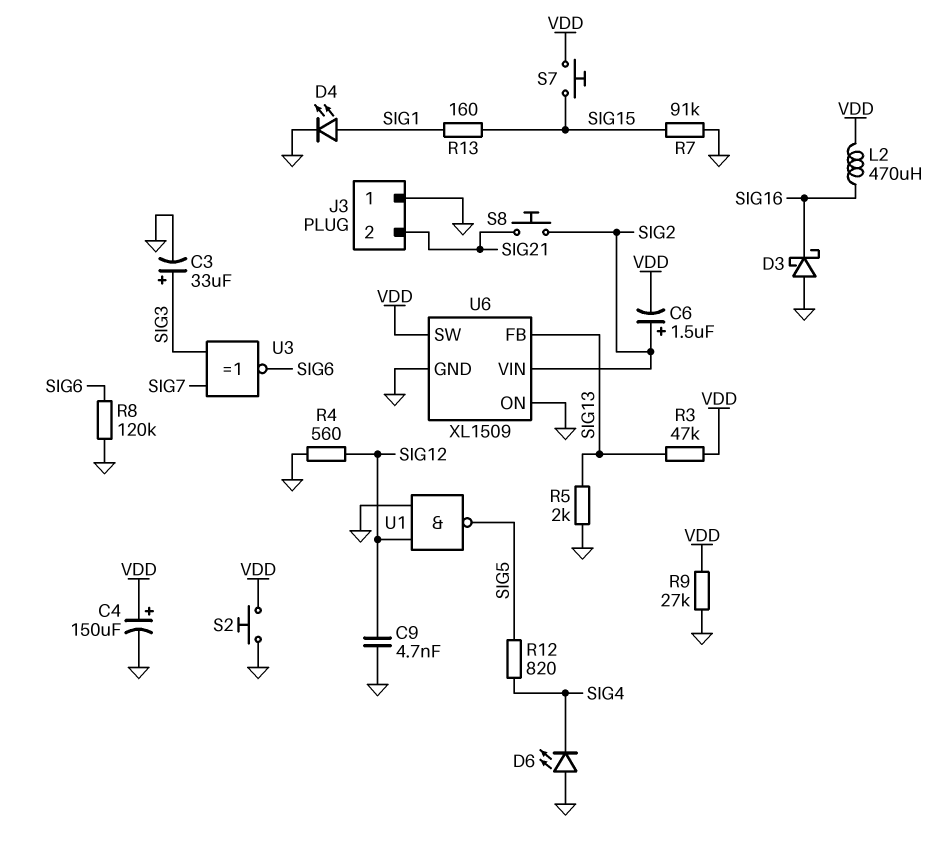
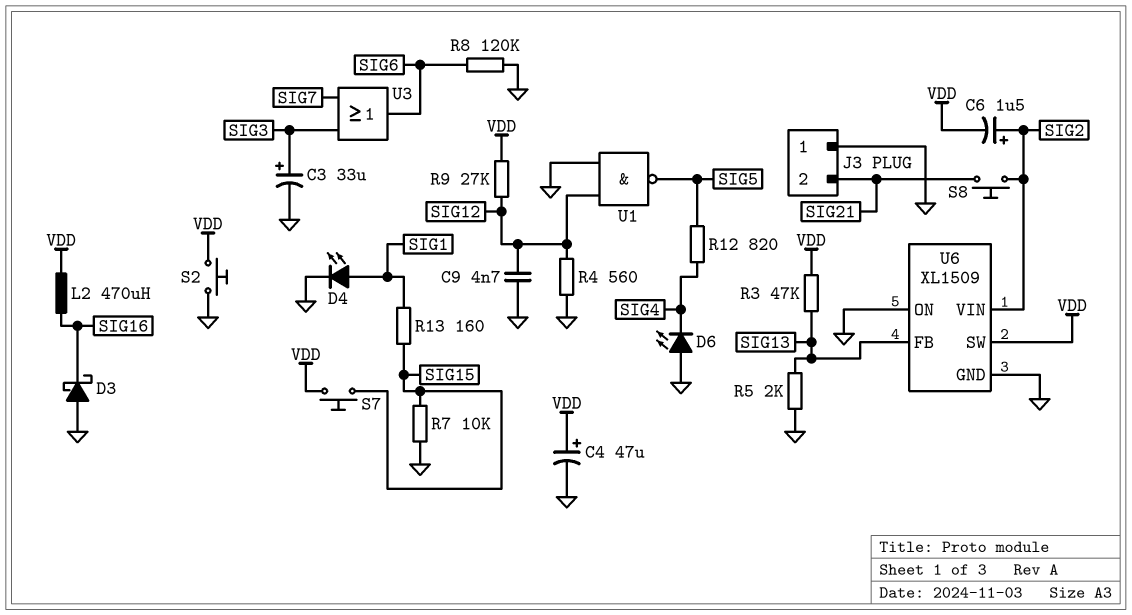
C4: 150uF (plus VDD, minus GND) -> 47uF (plus VDD, minus GND)
R7: 91k (GND, SIG15) -> 10k (GND, SIG15)
R9: 27k (GND, VDD) -> 27k (SIG12, VDD)
U3: XNOR (in SIG3, in SIG7, out SIG6) -> OR (in SIG3, in SIG7, out SIG6)

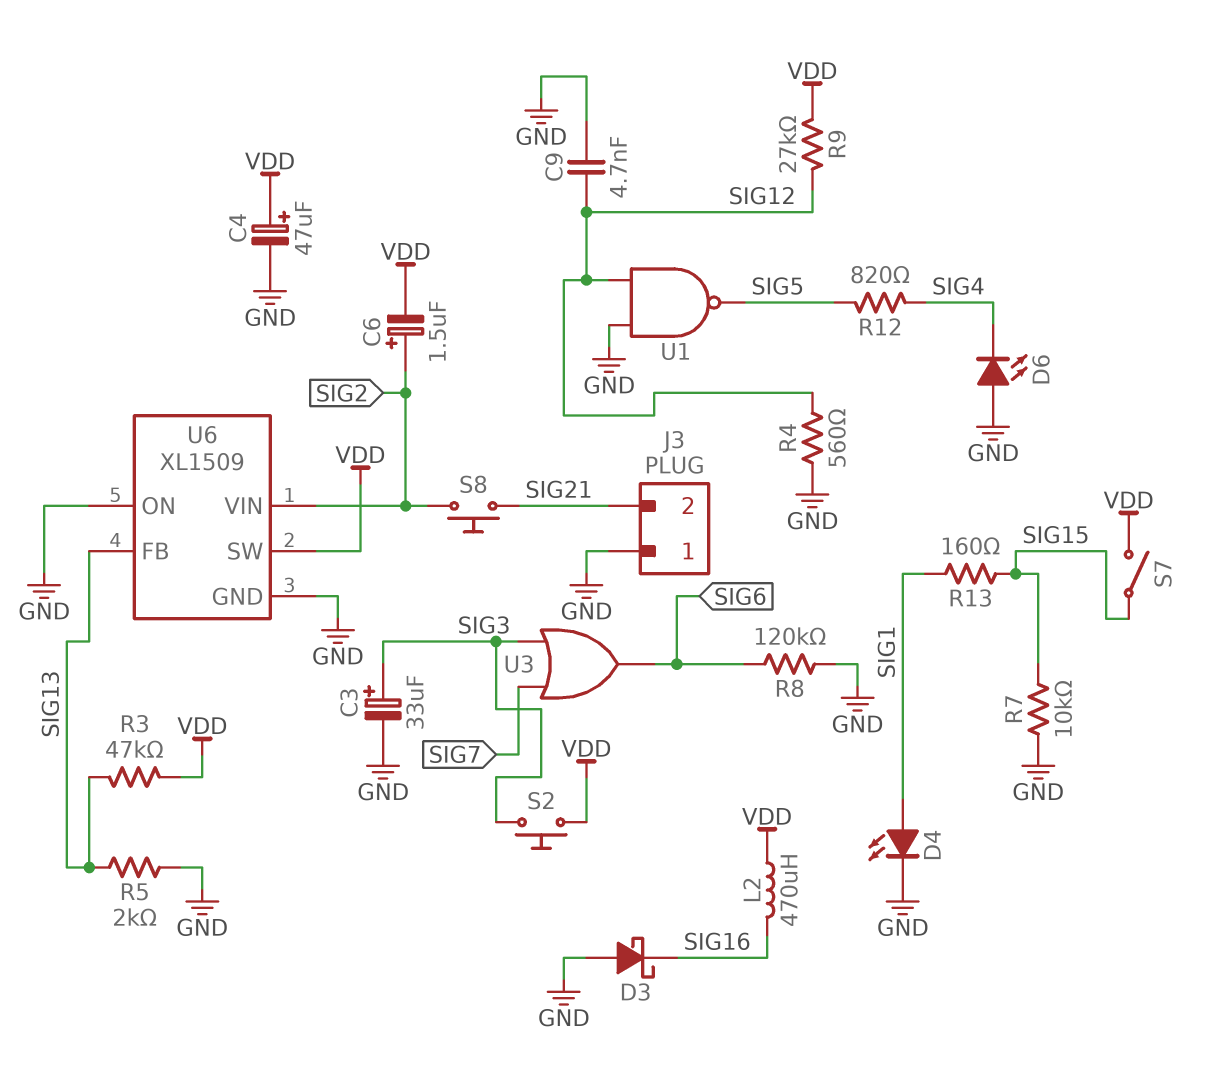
S2: button (GND, VDD) -> button (SIG3, VDD)
S7: button (SIG15, VDD) -> switch (SIG15, VDD)

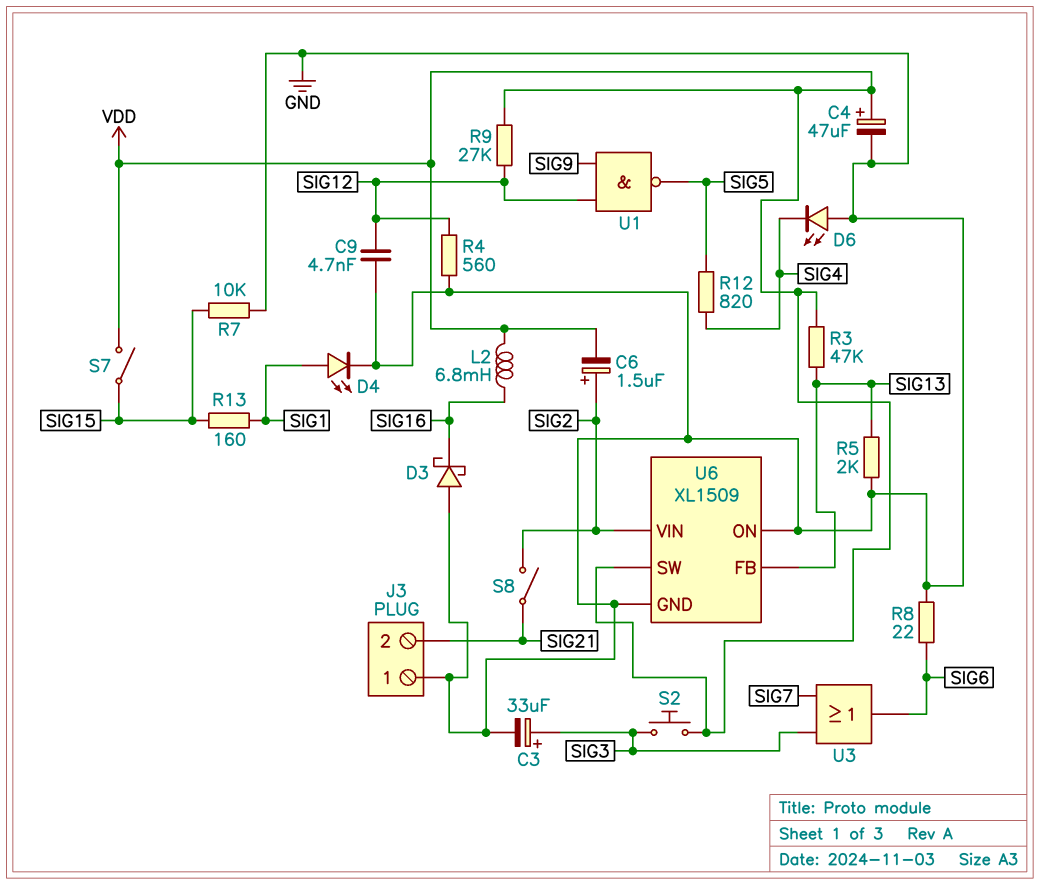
L2: 470uH (SIG16, VDD) -> 6.8mH (SIG16, VDD)
R8: 120k (GND, SIG6) -> 22 (GND, SIG6)
S8: button (SIG2, SIG21) -> switch (SIG2, SIG21)
U1: NAND (in GND, in SIG12, out SIG5) -> NAND (in SIG9, in SIG12, out SIG5)

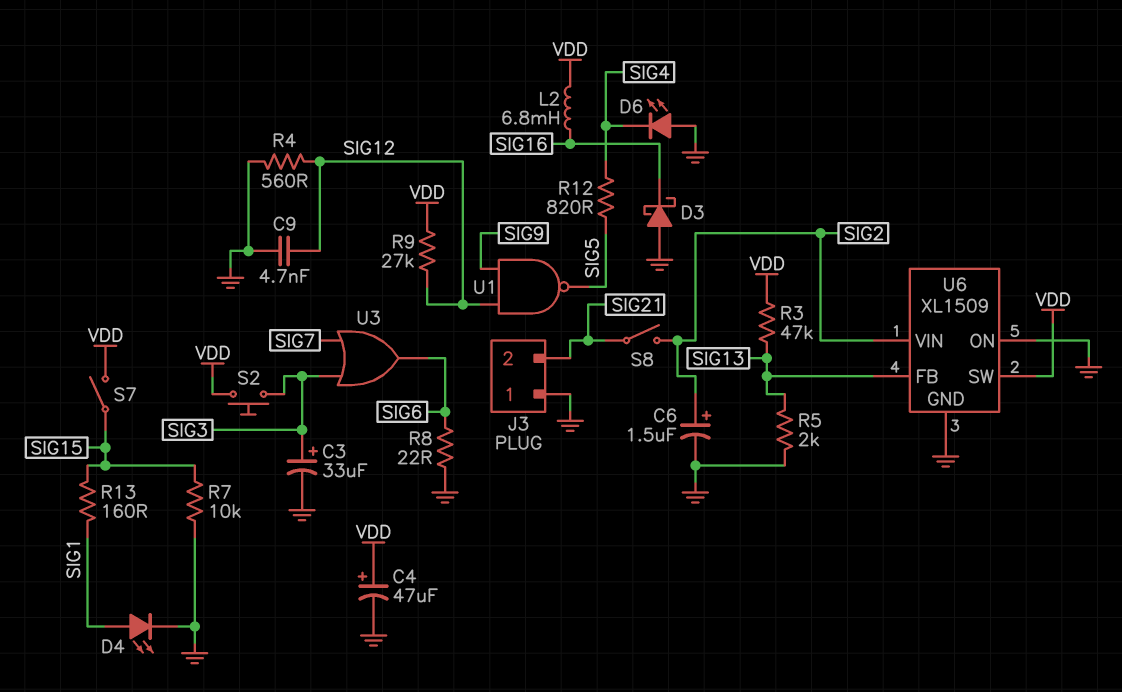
C6: 1.5uF (plus SIG2, minus VDD) -> 1.5uF (plus SIG2, minus GND)

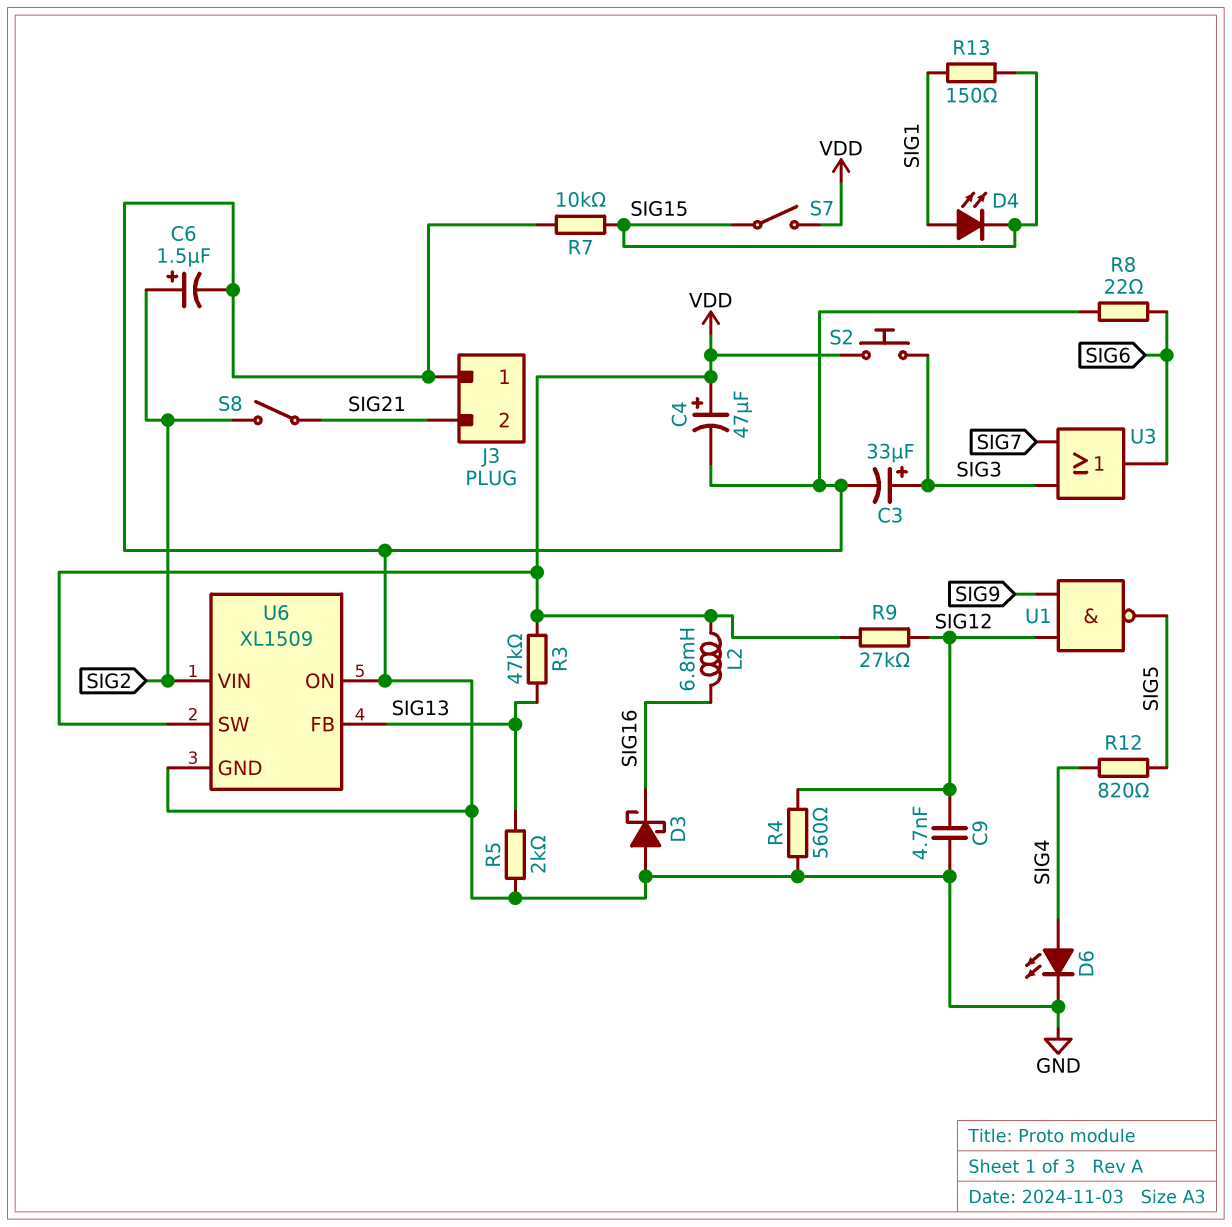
D4: LED (A SIG1, K GND) -> LED (A SIG1, K SIG15)
D6: LED (A GND, K SIG4) -> LED (A SIG4, K GND)
R13: 160 (SIG1, SIG15) -> 150 (SIG1, SIG15)

